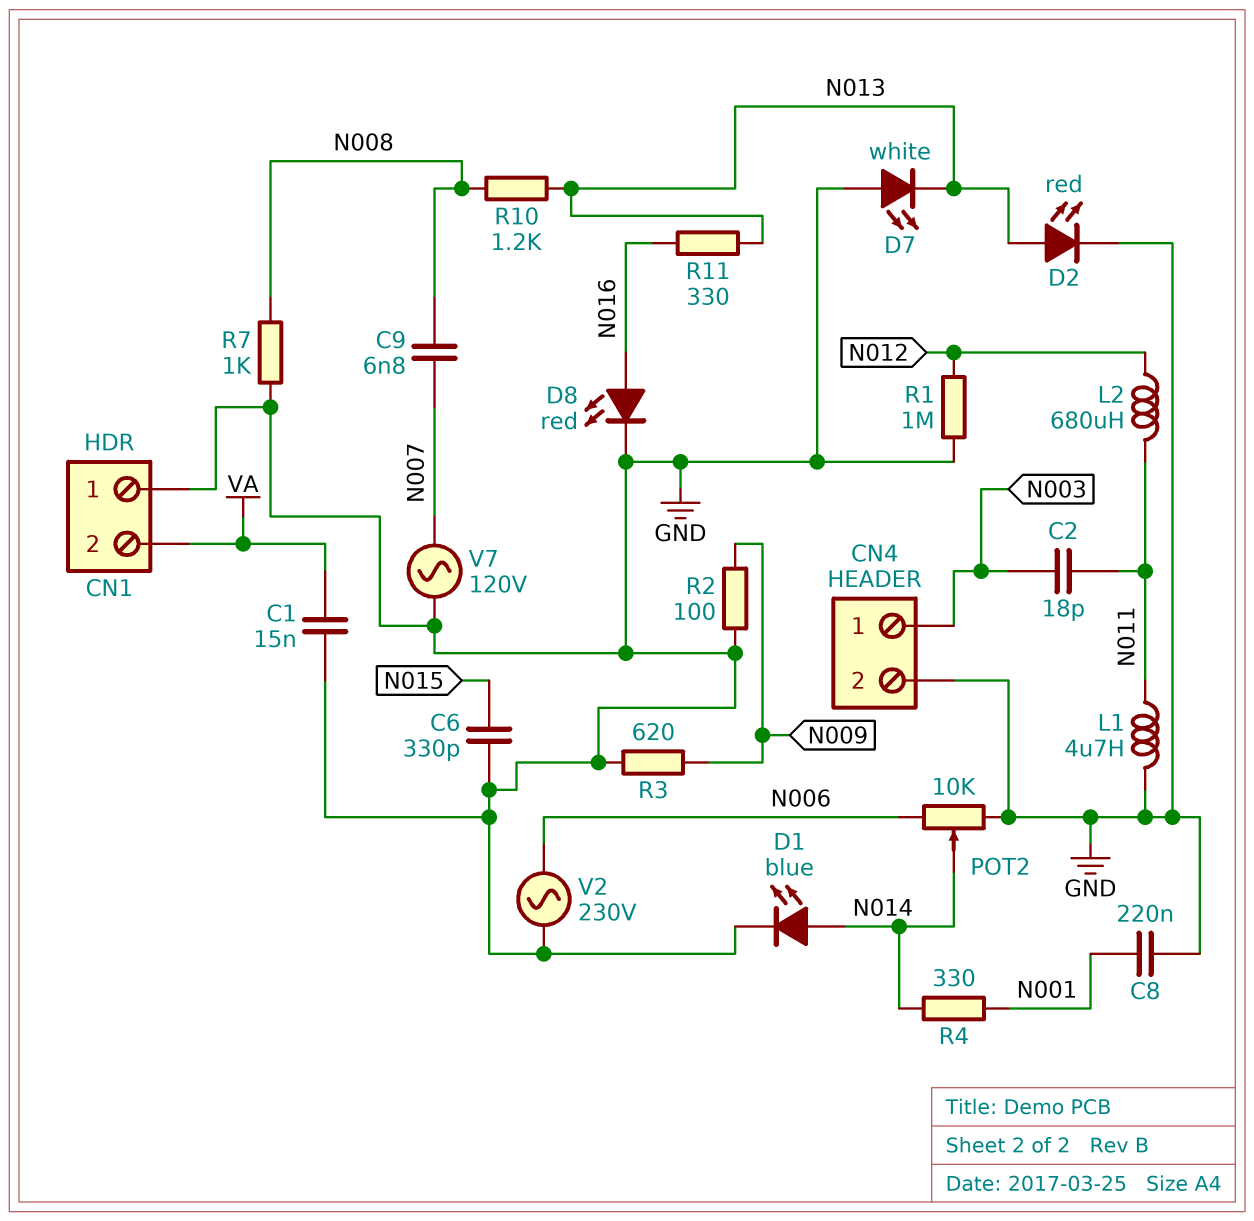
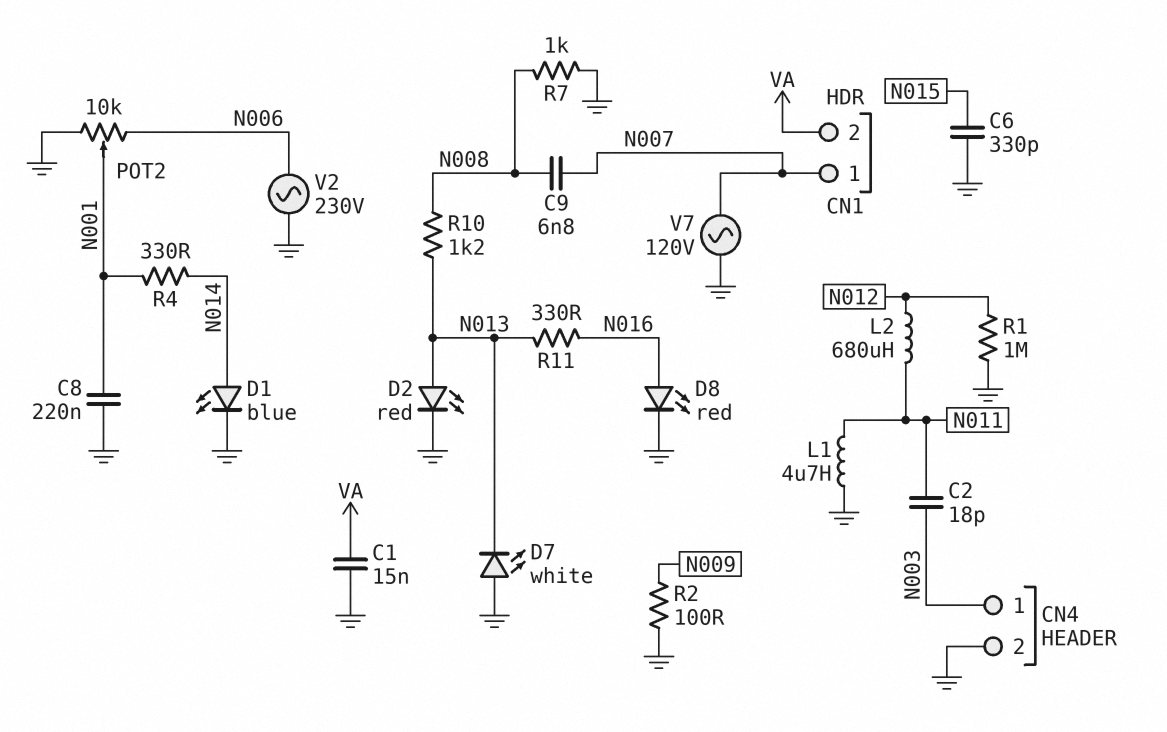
CN1 pin 1: GND -> N007
POT2: 10k (GND, N006, wiper N014) -> 10k (GND, N006, wiper N001)
R3: 620 (GND, N009) -> none

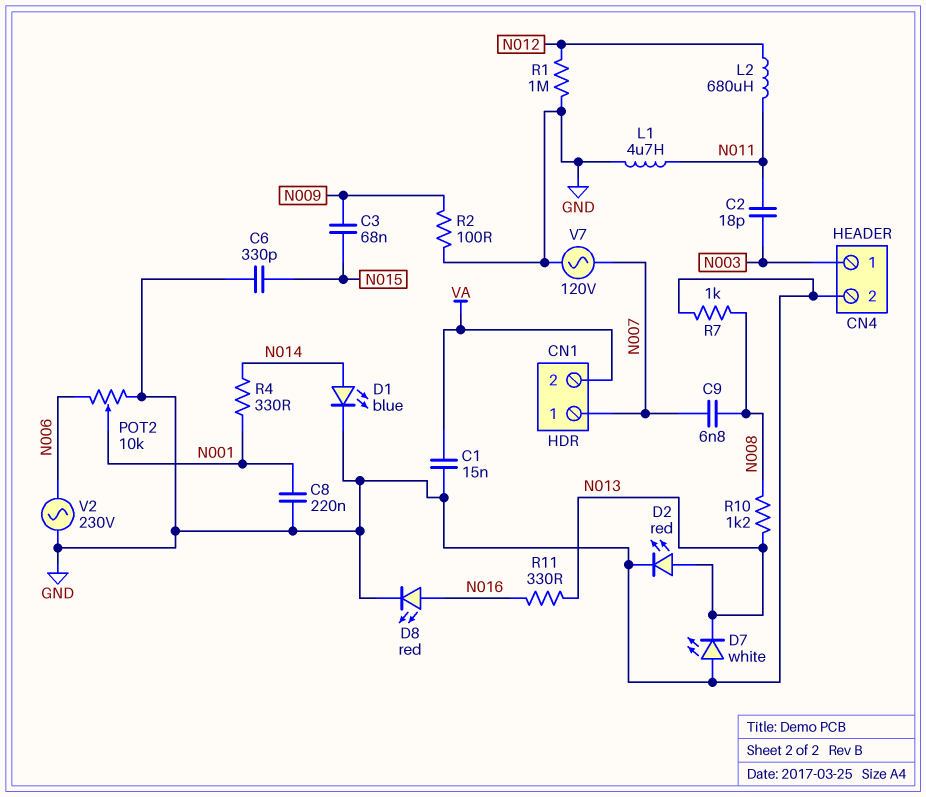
C3: none -> 68nF (N009, N015)

